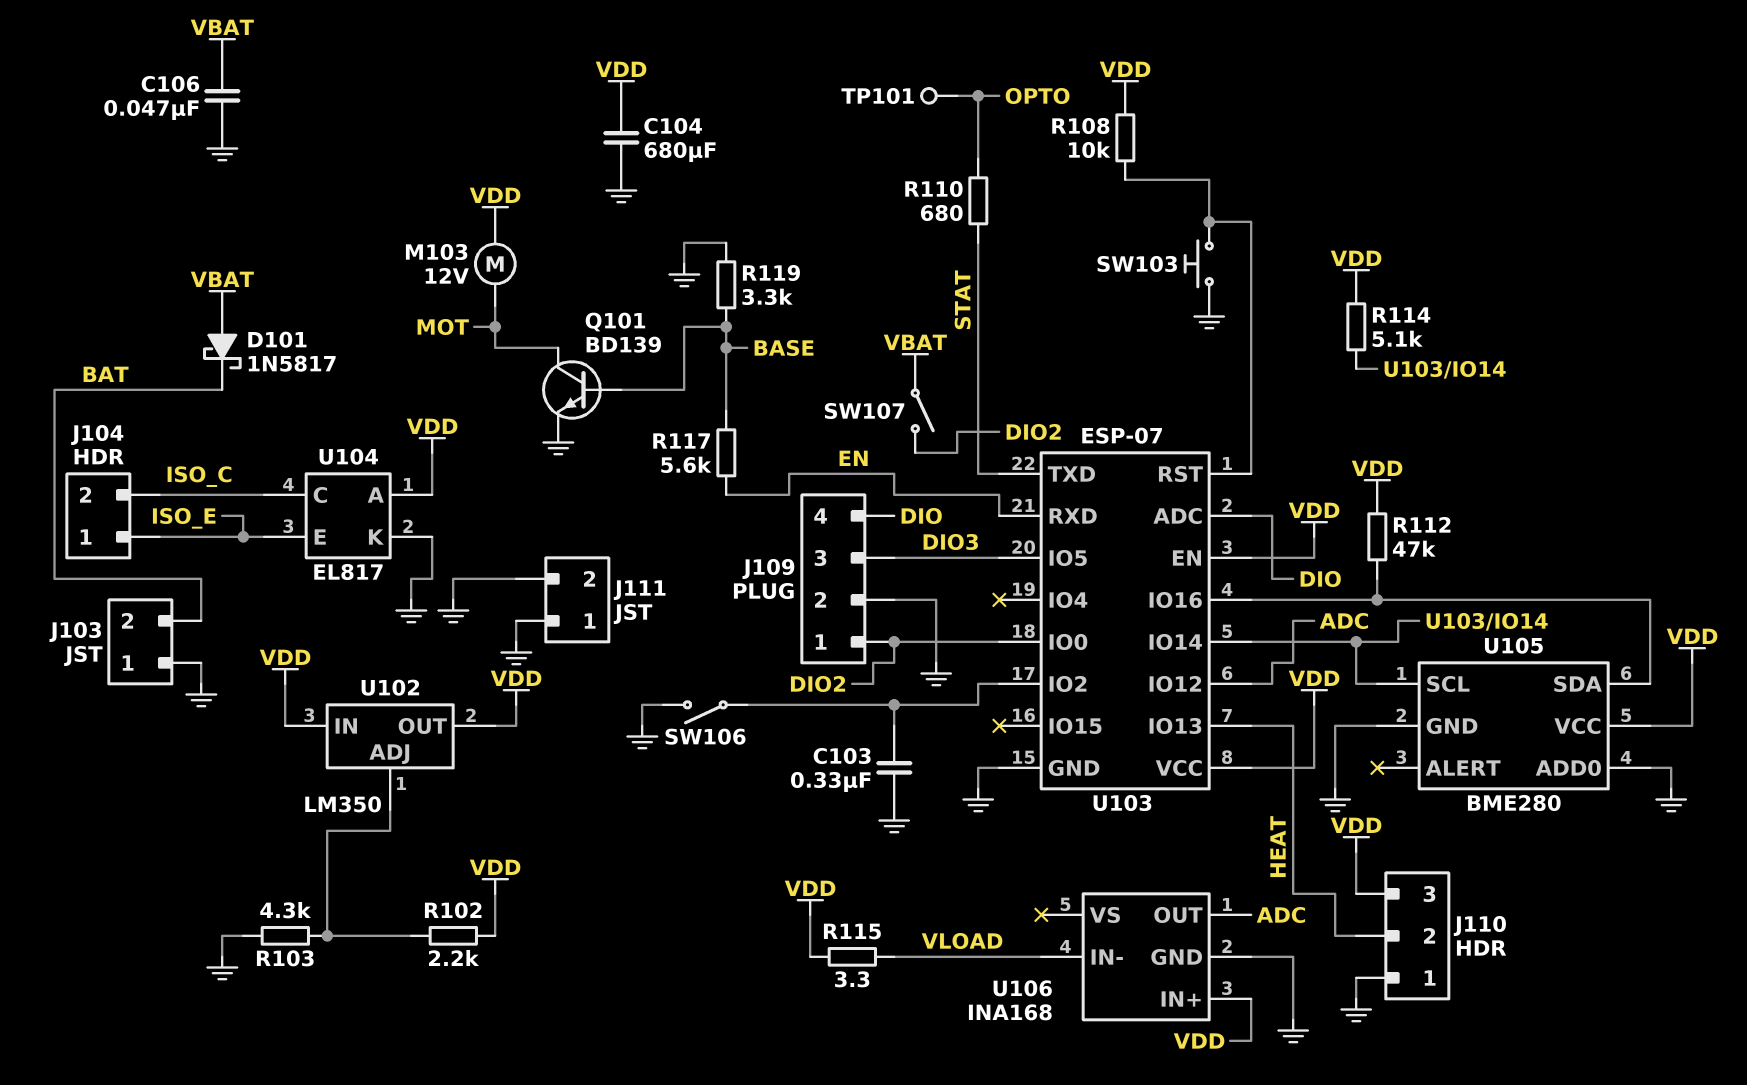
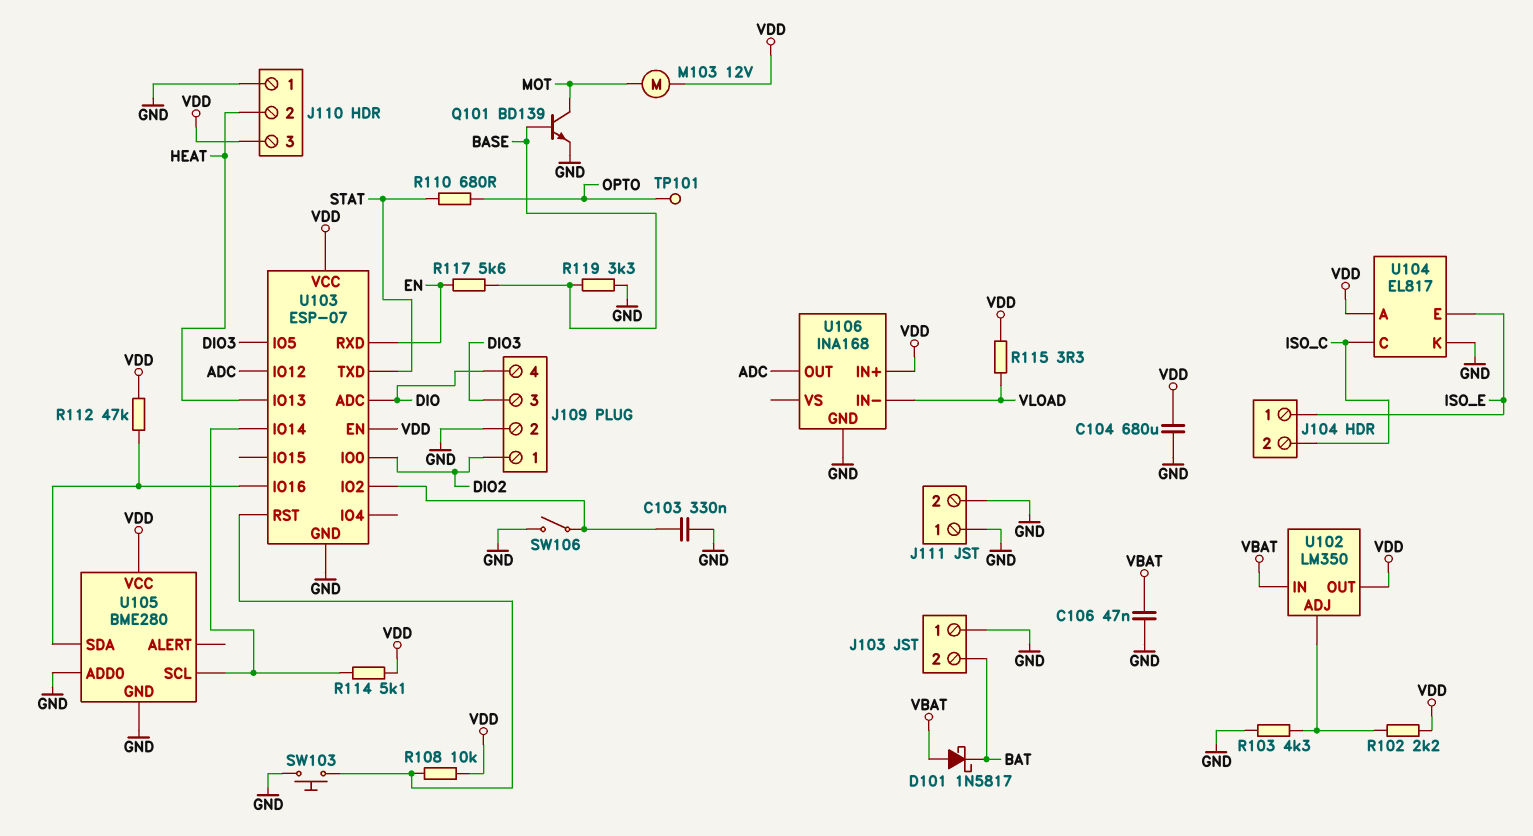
SW107: switch (DIO2, VBAT) -> none
U102 pin IN: VDD -> VBAT

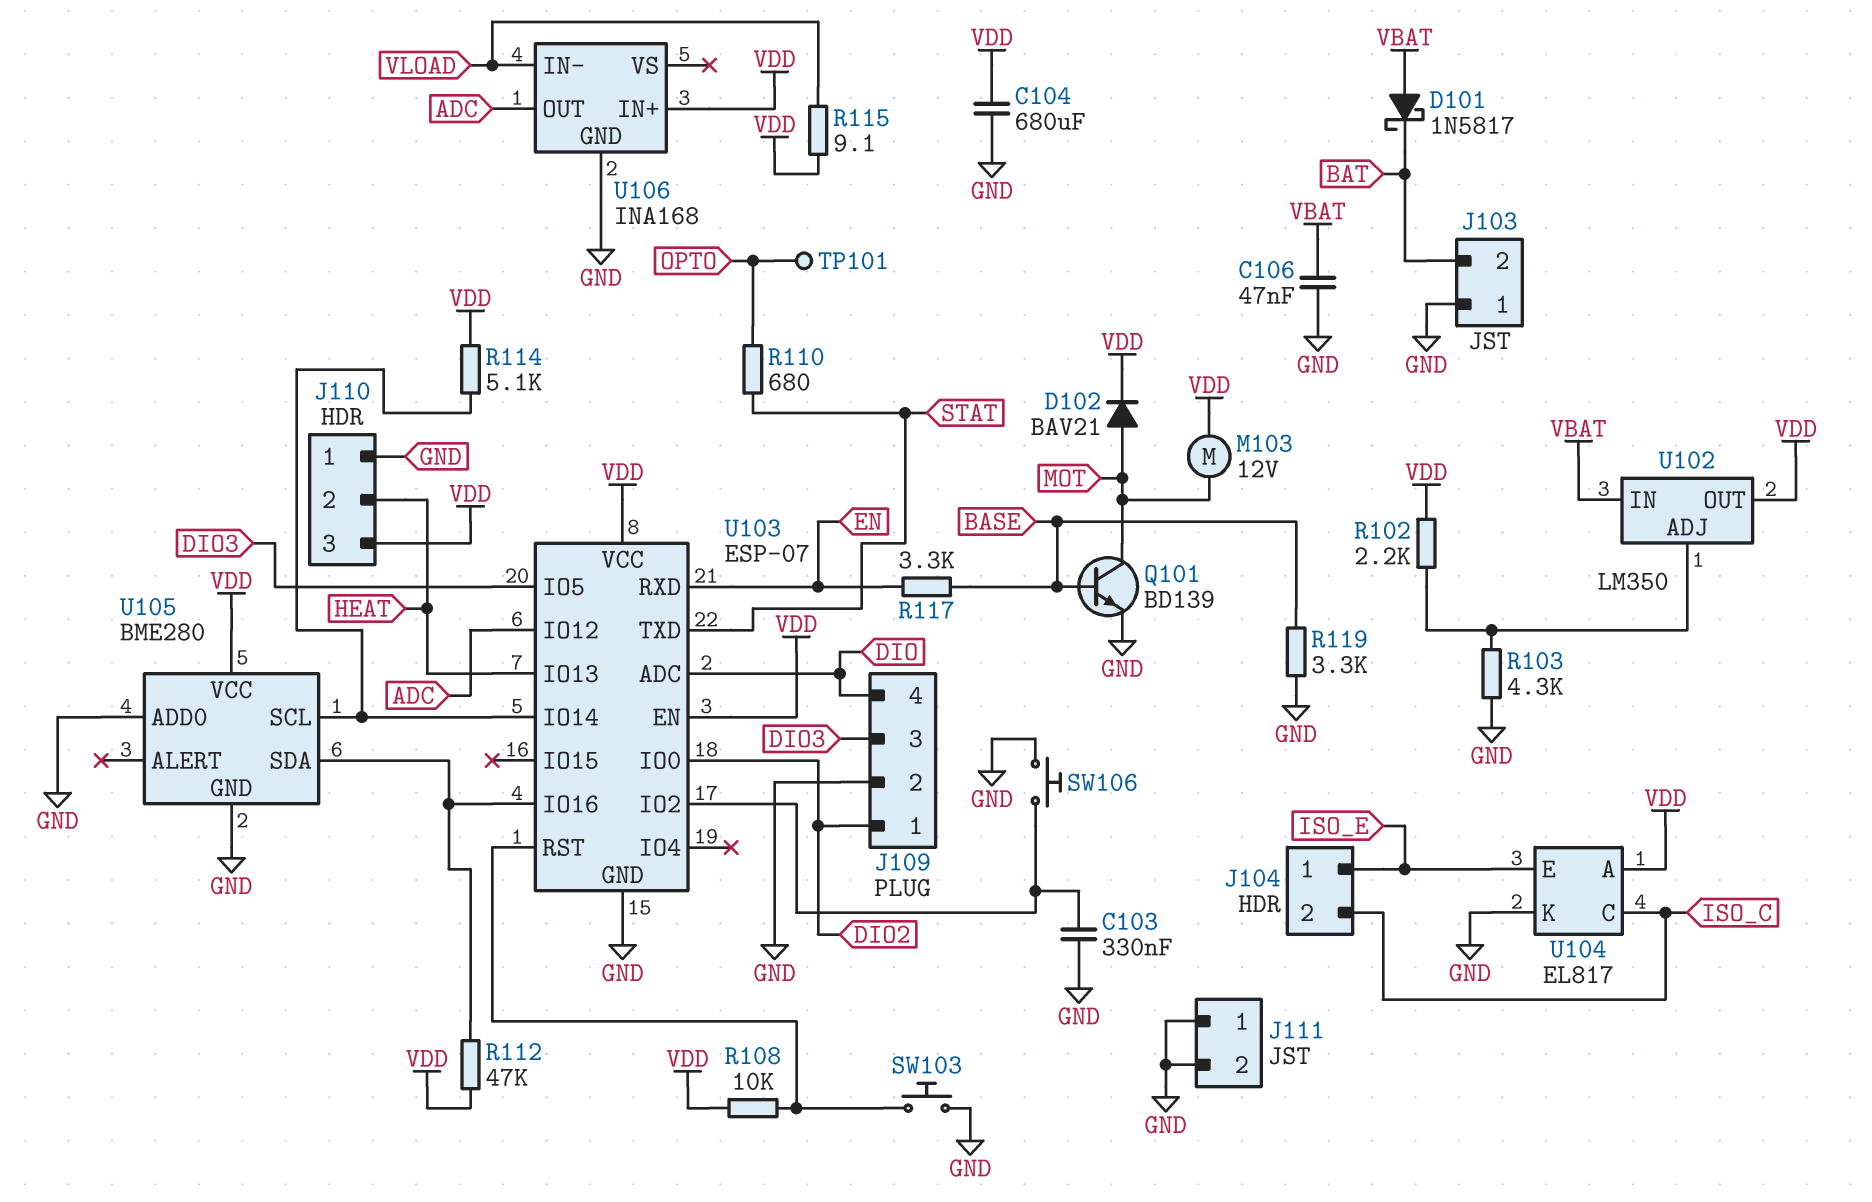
D102: none -> diode BAV21 (A MOT, K VDD)
R115: 3.3 (VDD, VLOAD) -> 9.1 (VDD, VLOAD)
R117: 5.6k (BASE, EN) -> 3.3k (BASE, EN)
SW106: switch (GND, U103/IO2) -> button (GND, U103/IO2)

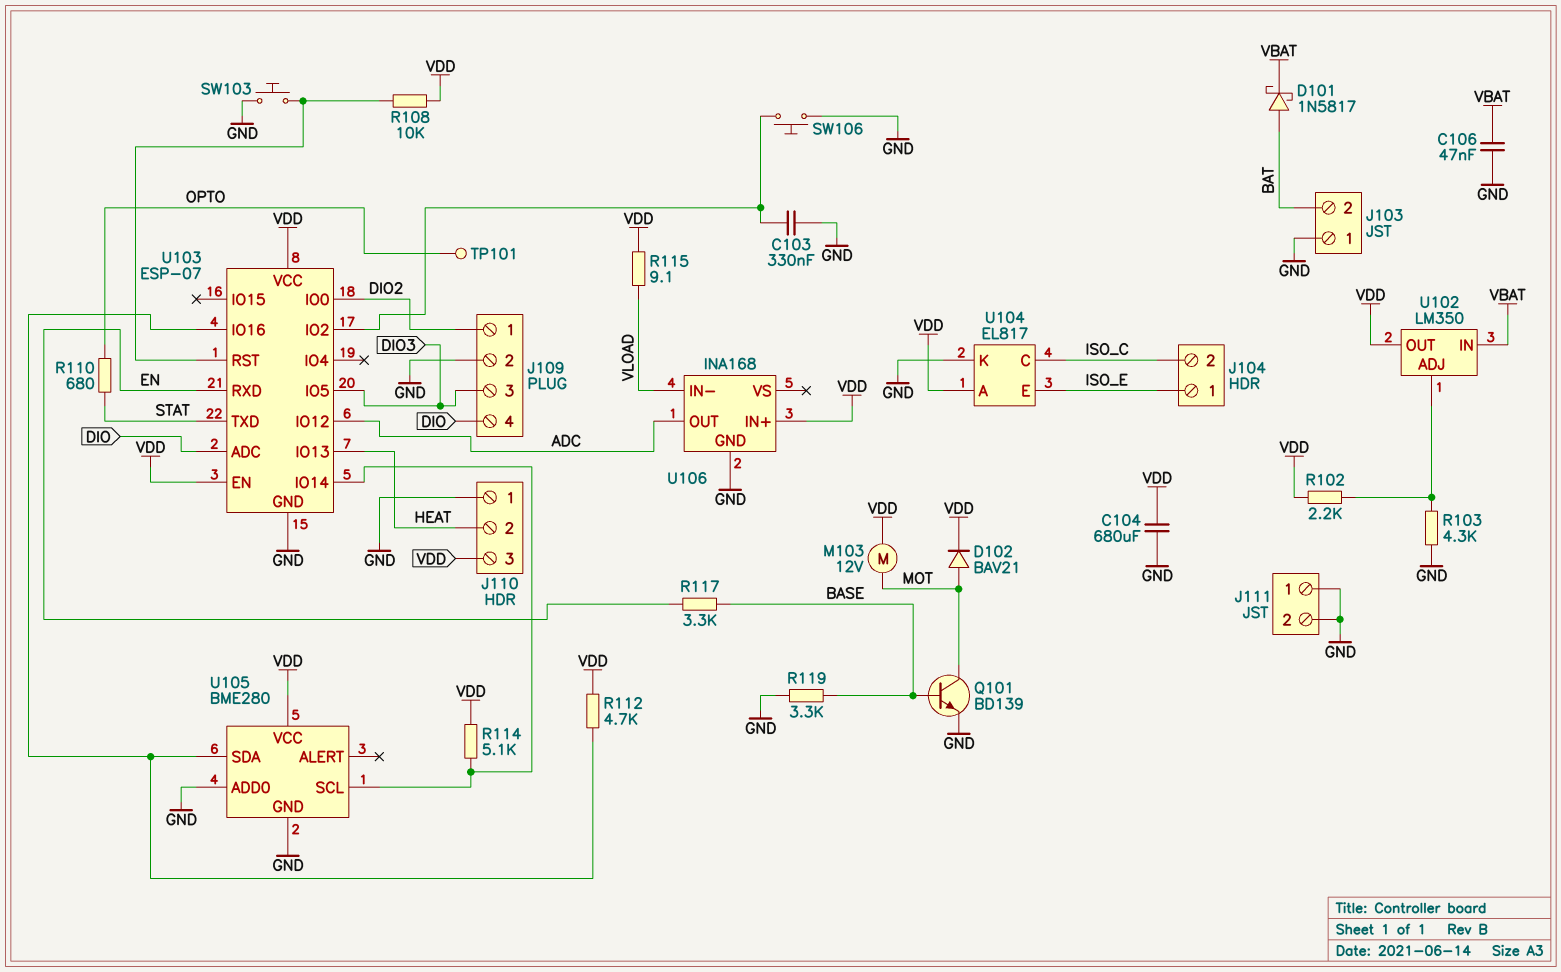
D101: schottky 1N5817 (A VBAT, K BAT) -> schottky 1N5817 (A BAT, K VBAT)
R112: 47k (U103/IO16, VDD) -> 4.7k (U103/IO16, VDD)

